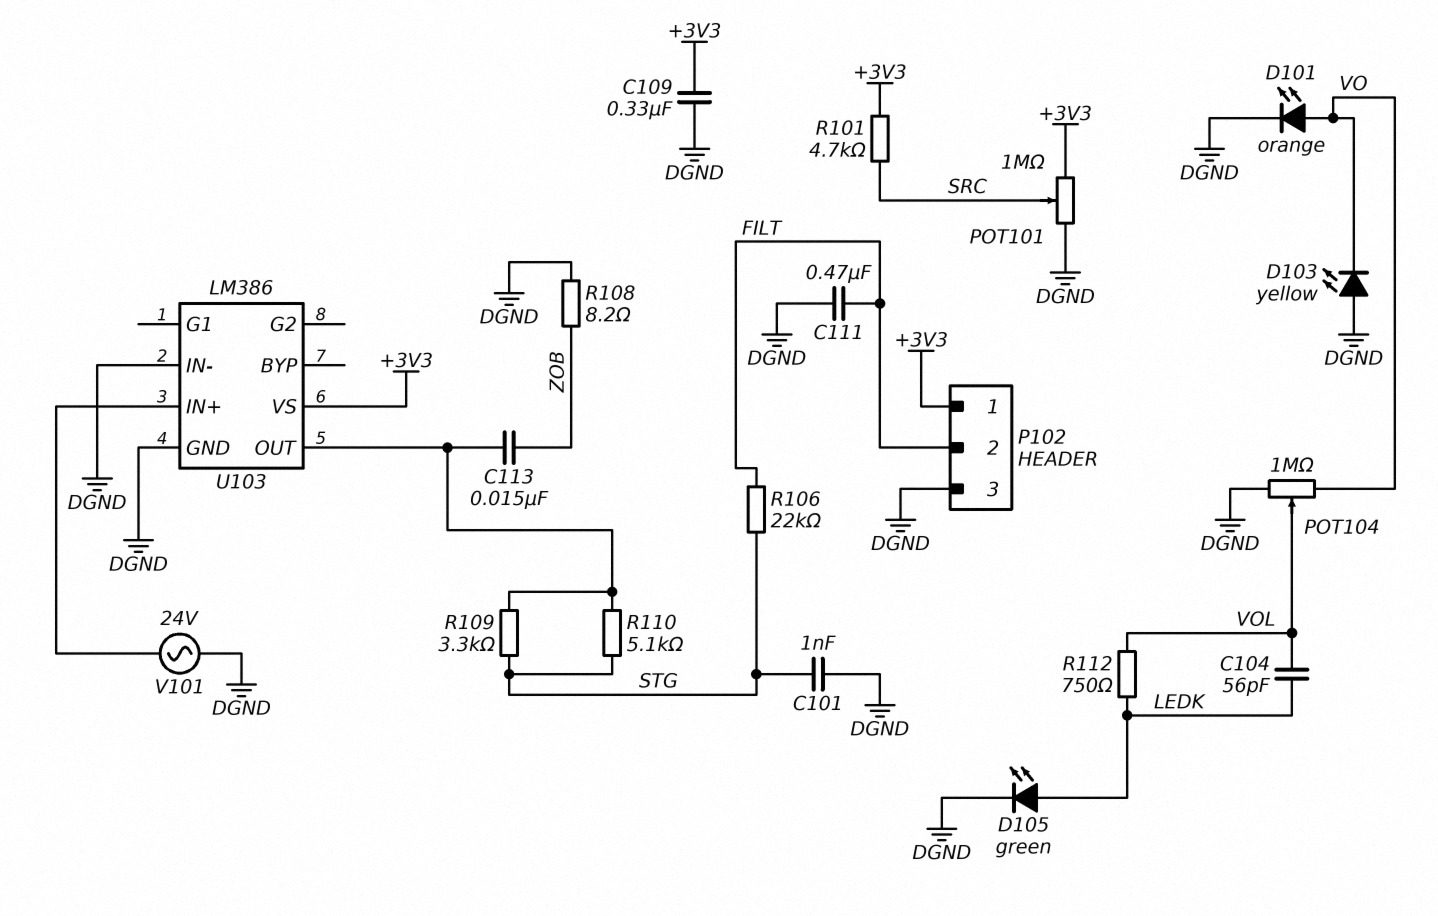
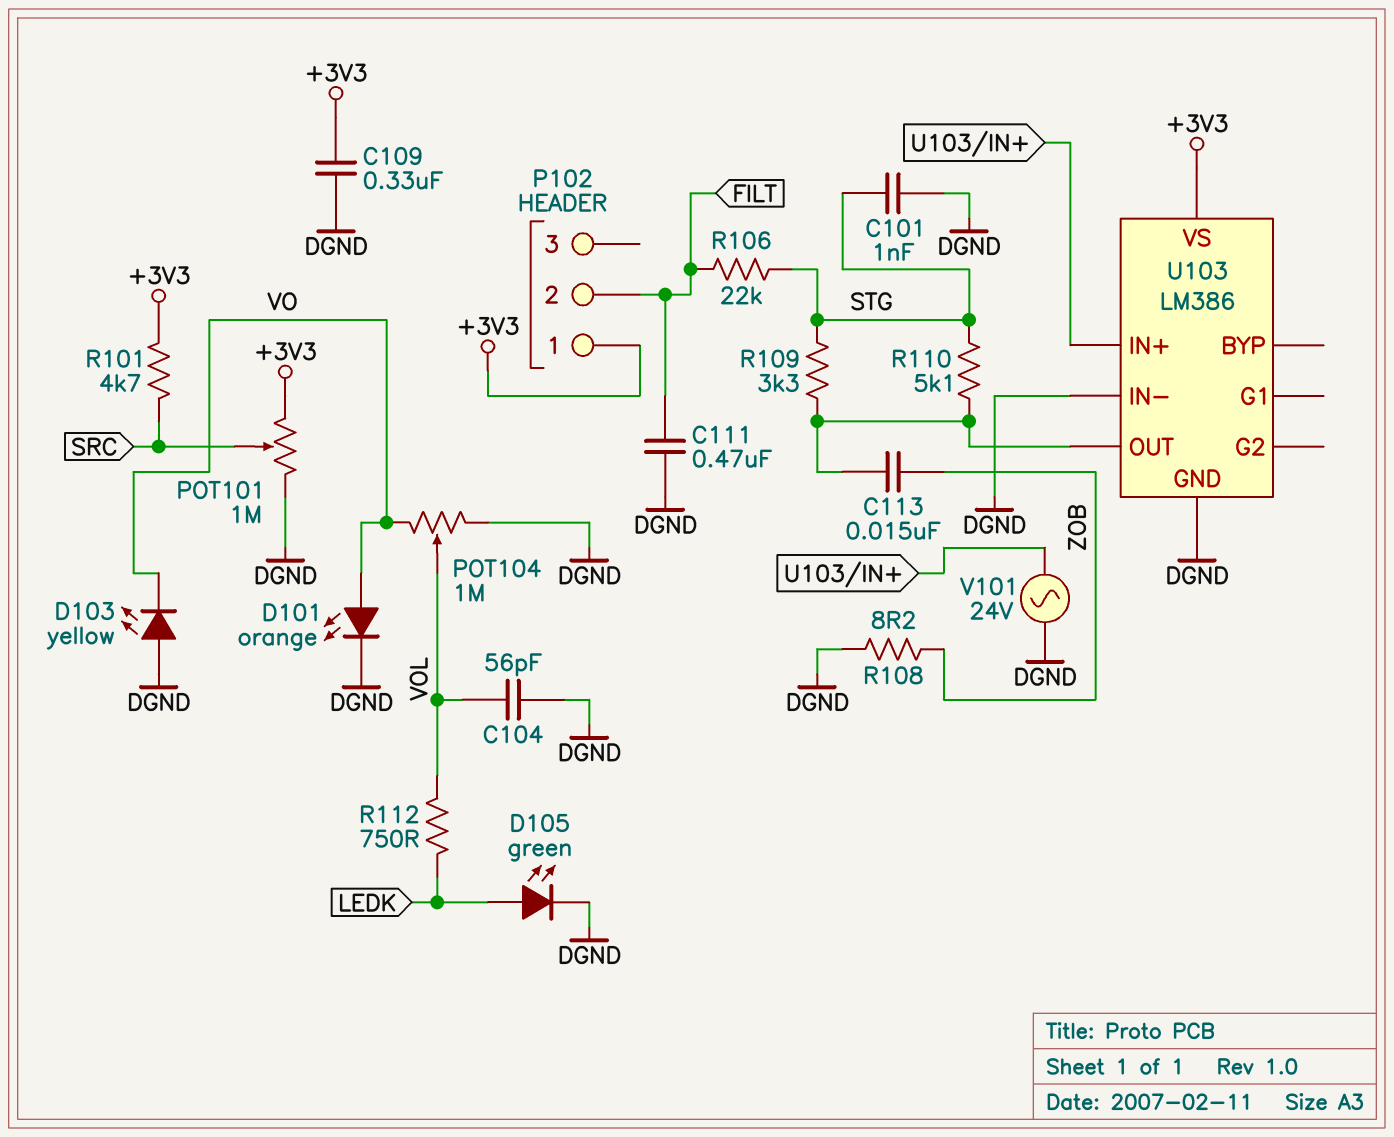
C104: 56pF (LEDK, VOL) -> 56pF (DGND, VOL)
P102 pin 3: DGND -> none

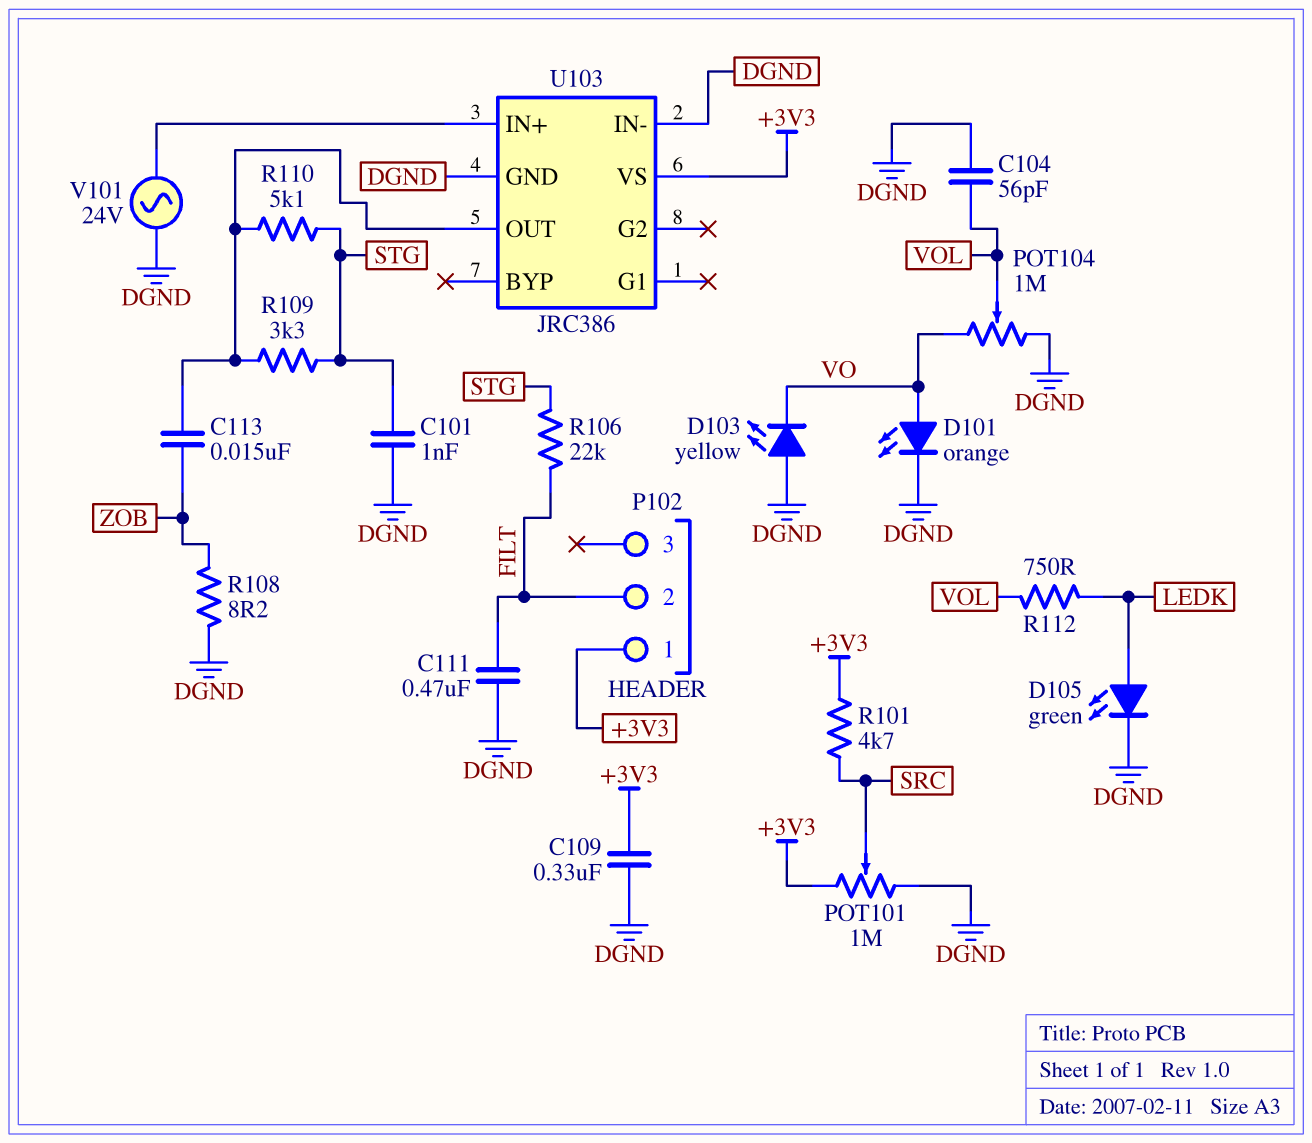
U103: LM386 -> JRC386

